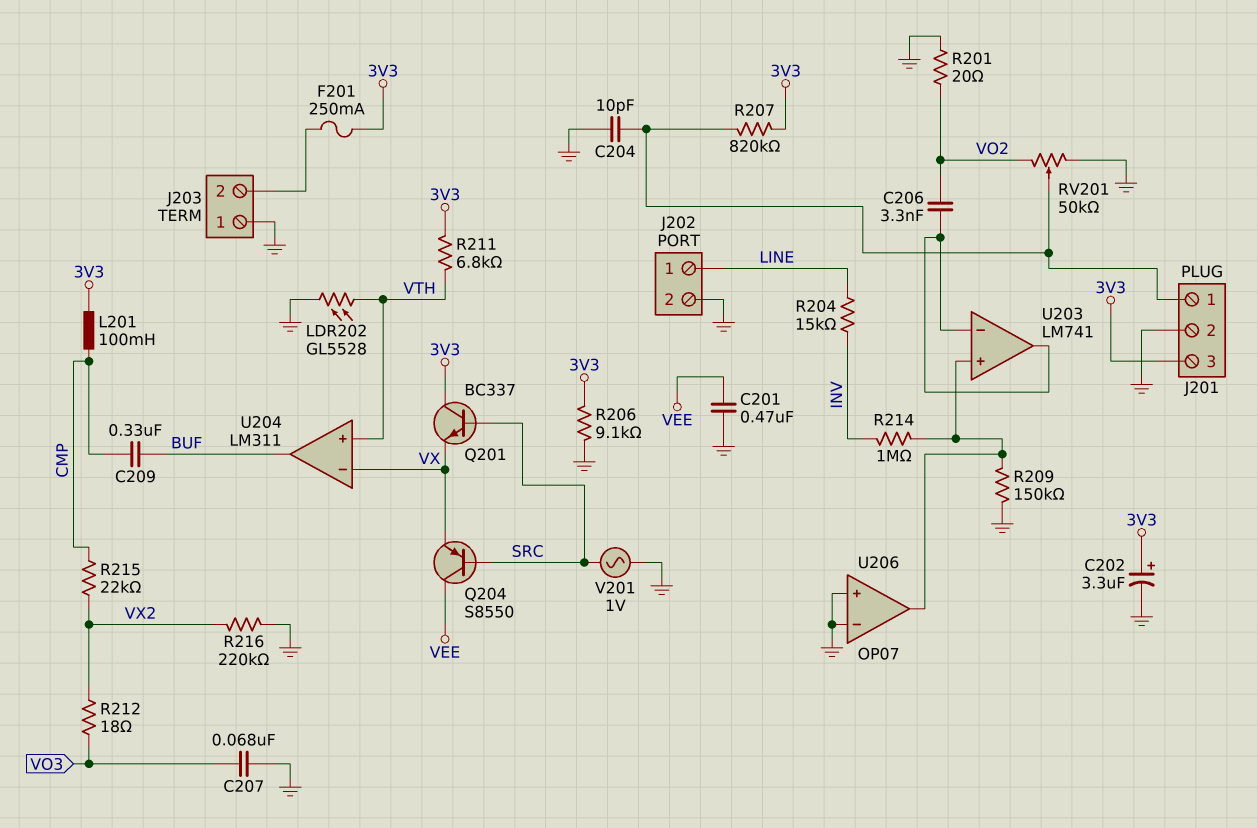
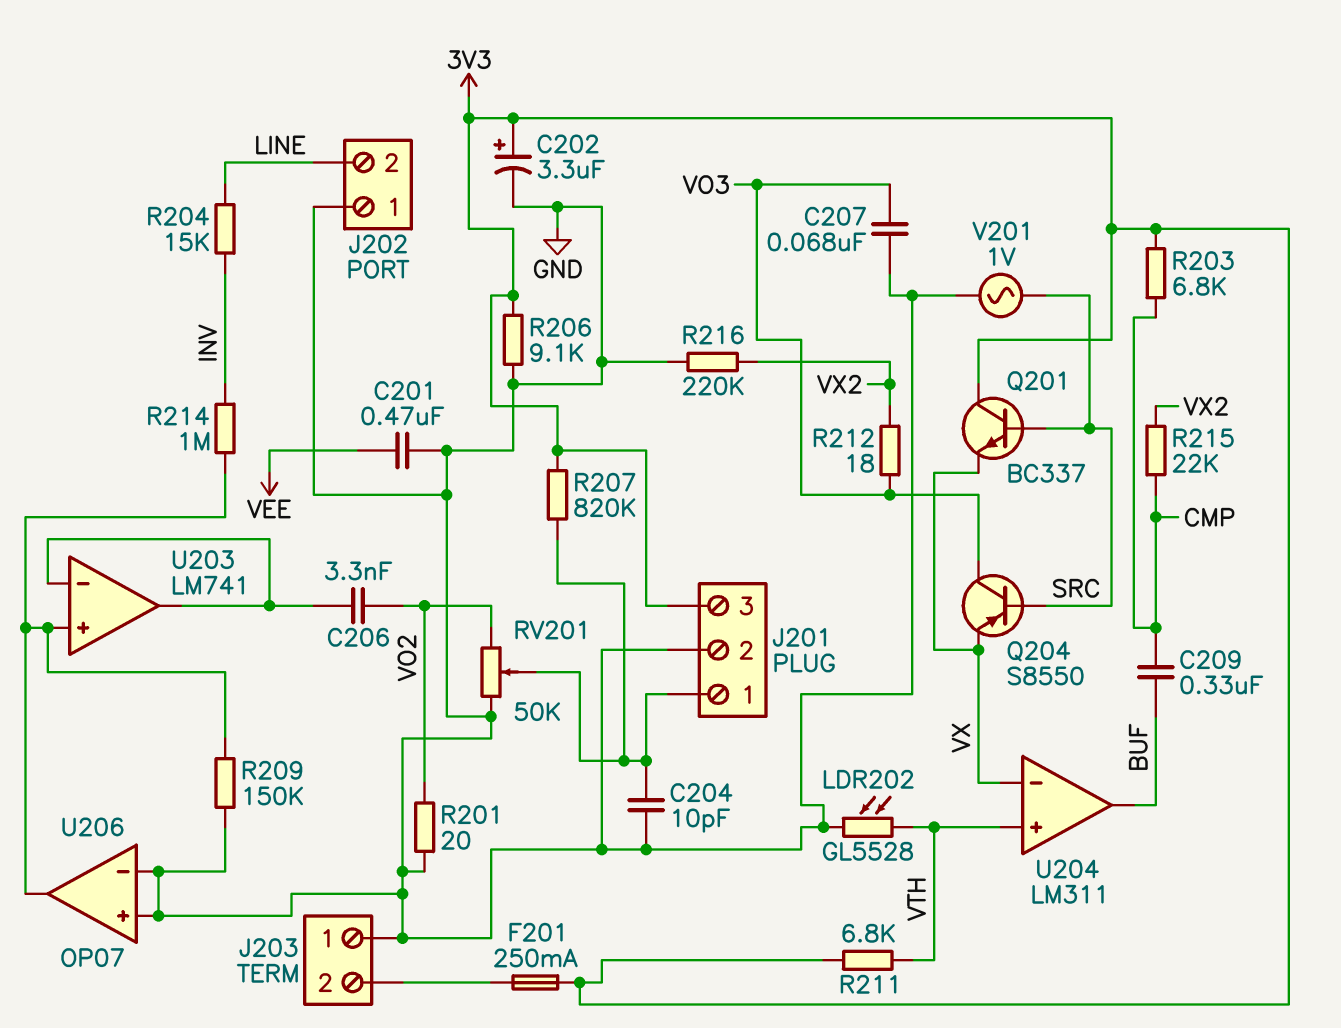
J202 pin 1: LINE -> GND
J202 pin 2: GND -> LINE
L201: 100mH (3V3, CMP) -> none
Q204: PNP S8550 (B SRC, C VEE, E VX) -> PNP S8550 (B SRC, C VO3, E VX)
R203: none -> 6.8k (3V3, CMP)

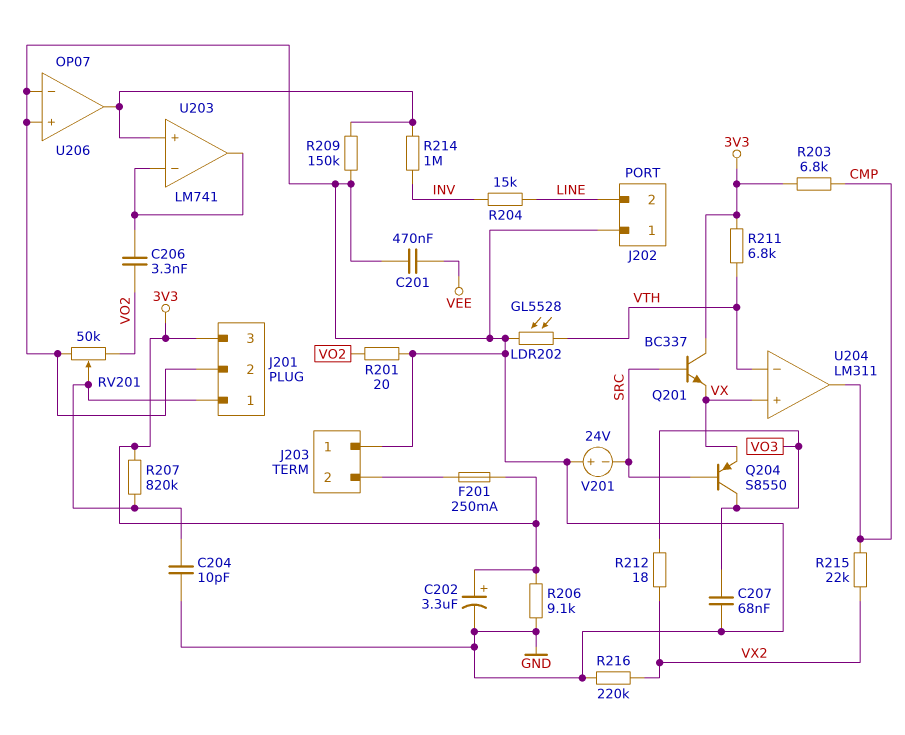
C209: 330nF (BUF, CMP) -> none
U204 pin in+: VTH -> VX
U204 pin in-: VX -> VTH
U204 pin out: BUF -> CMP
V201: AC 1V (GND, SRC) -> 24V (plus GND, minus SRC)

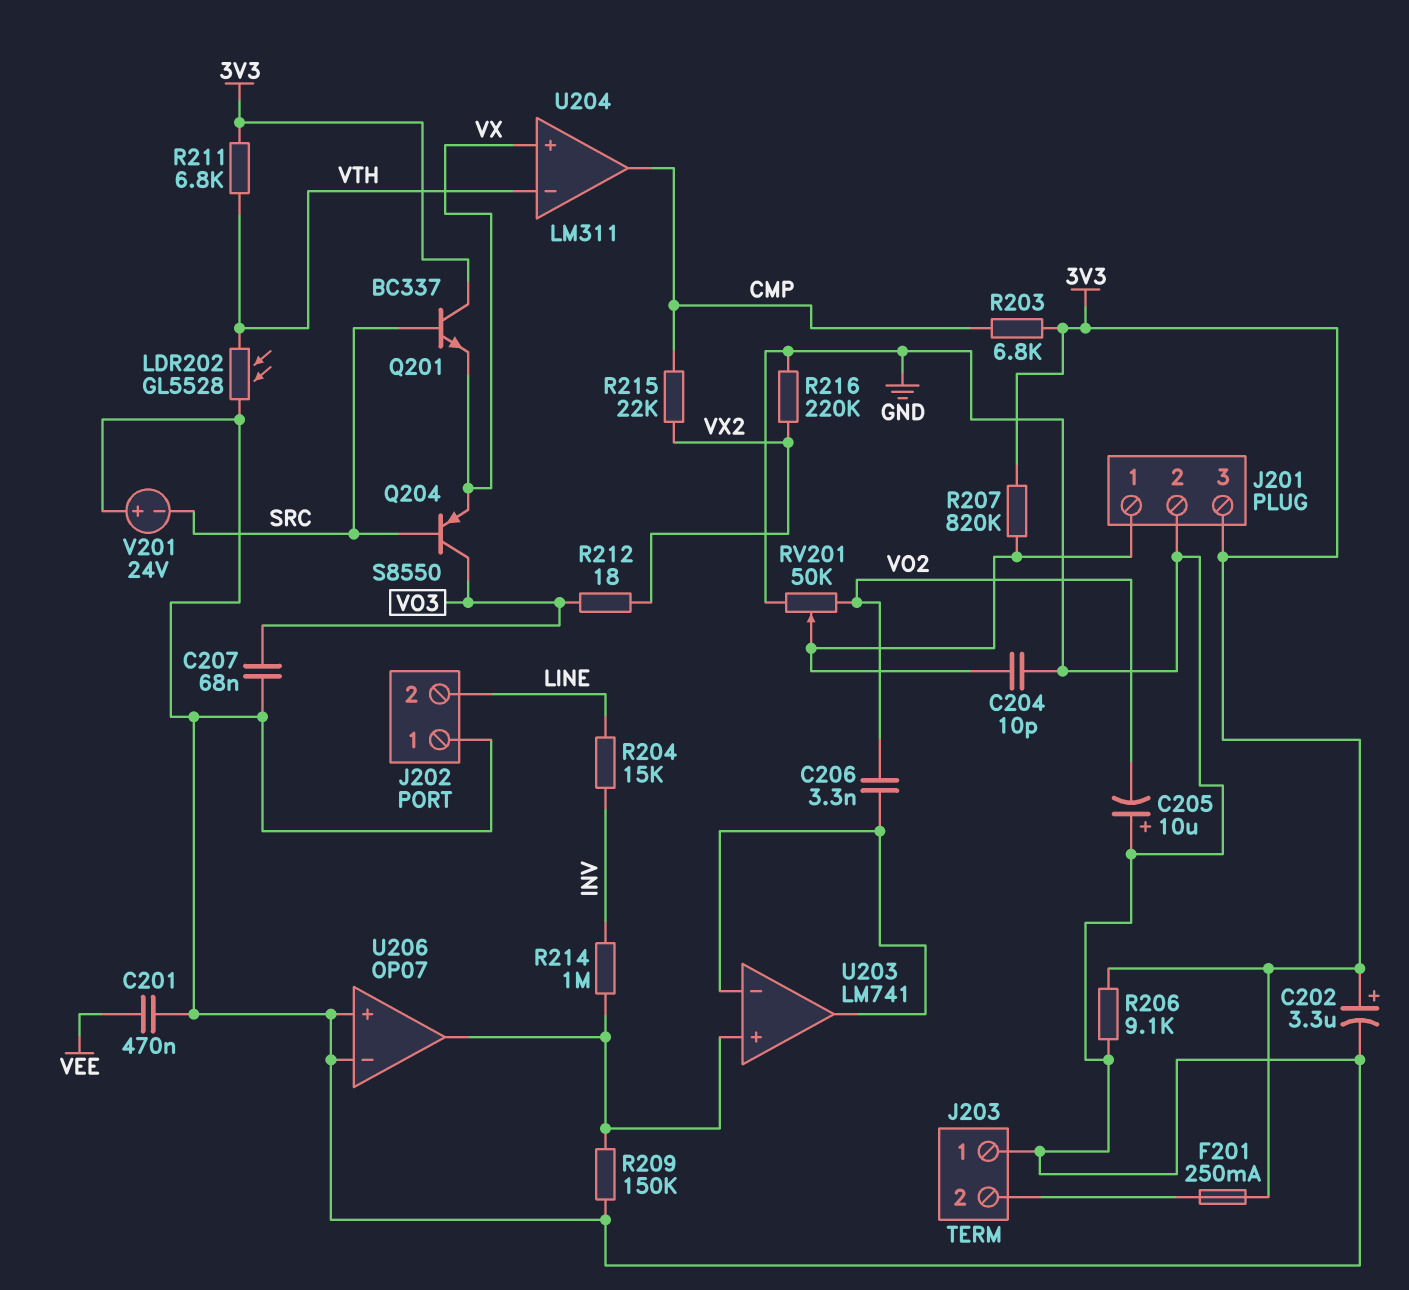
C205: none -> 10uF (plus GND, minus VO2)
R201: 20 (GND, VO2) -> none

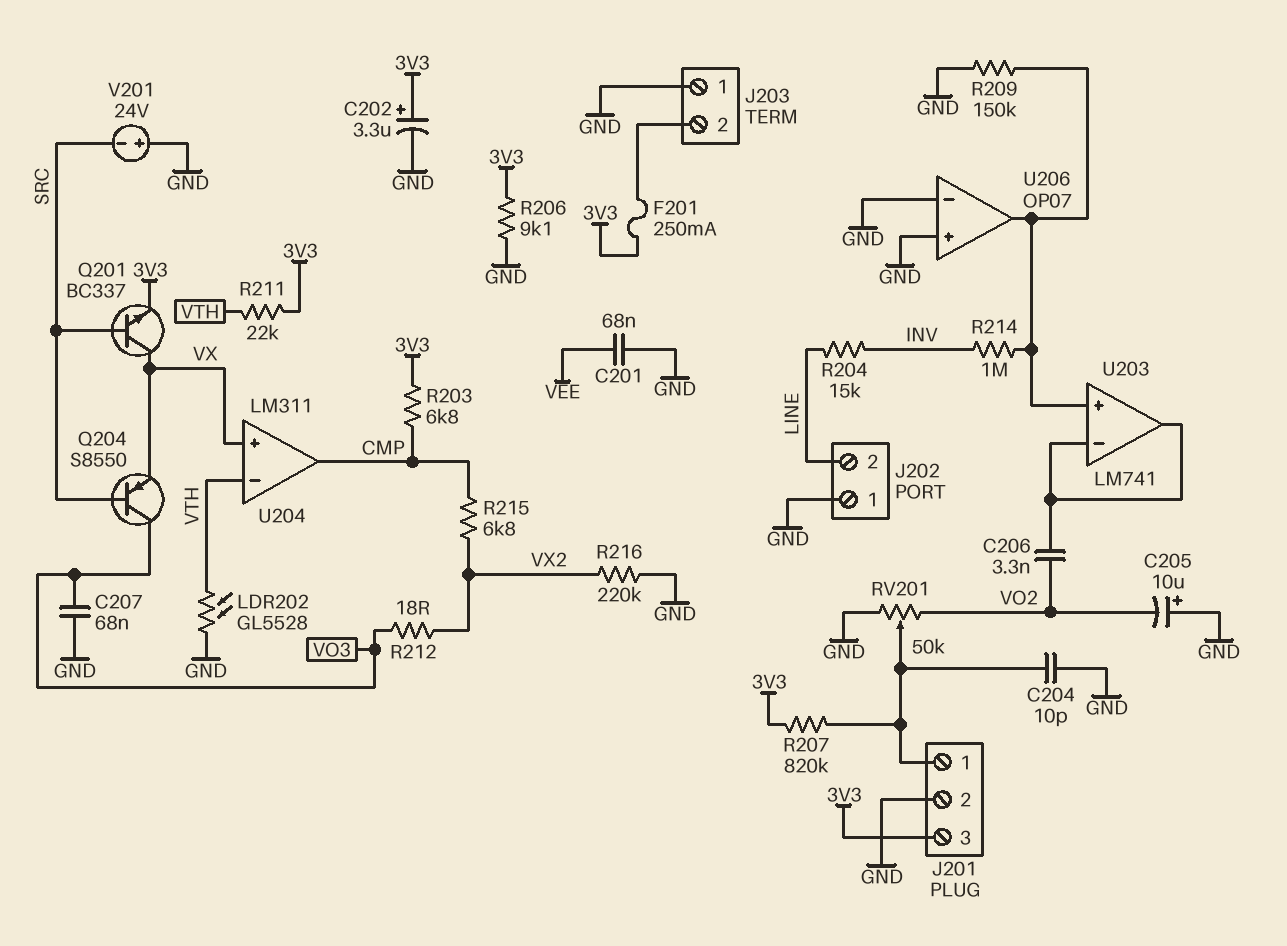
C201: 470nF (GND, VEE) -> 68nF (GND, VEE)
Q201: NPN BC337 (B SRC, C 3V3, E VX) -> NPN BC337 (B SRC, C VX, E 3V3)
R211: 6.8k (3V3, VTH) -> 22k (3V3, VTH)
R215: 22k (CMP, VX2) -> 6.8k (CMP, VX2)

